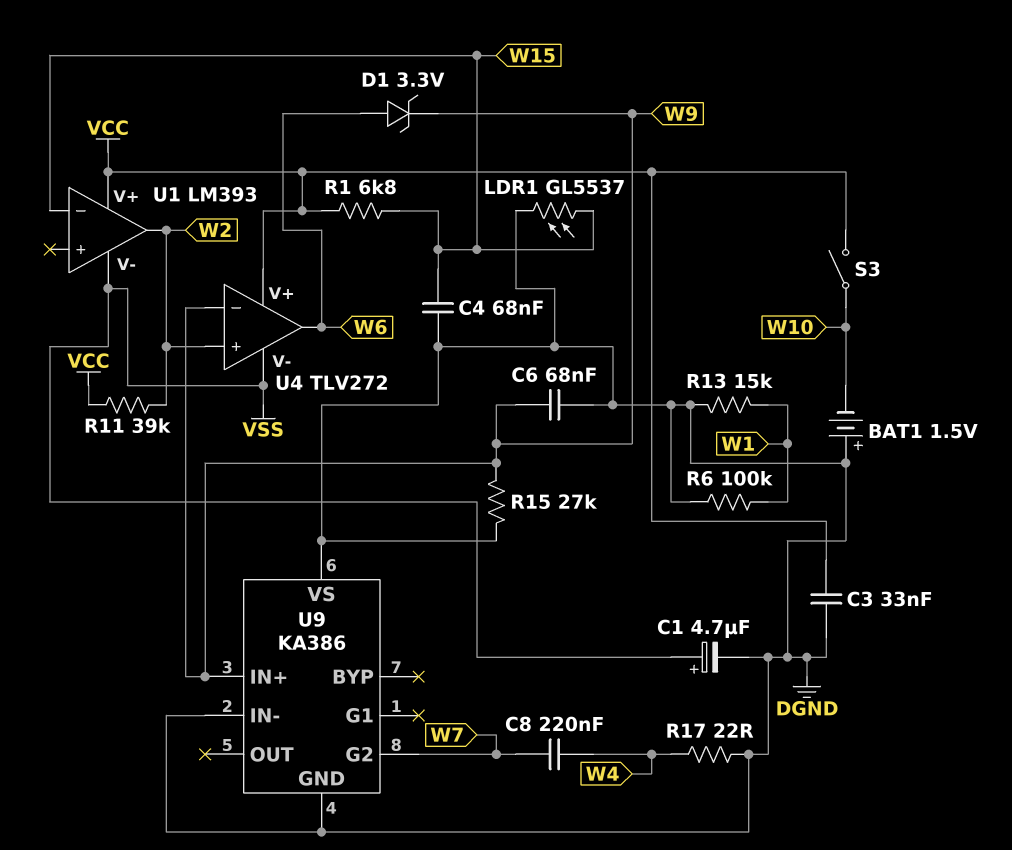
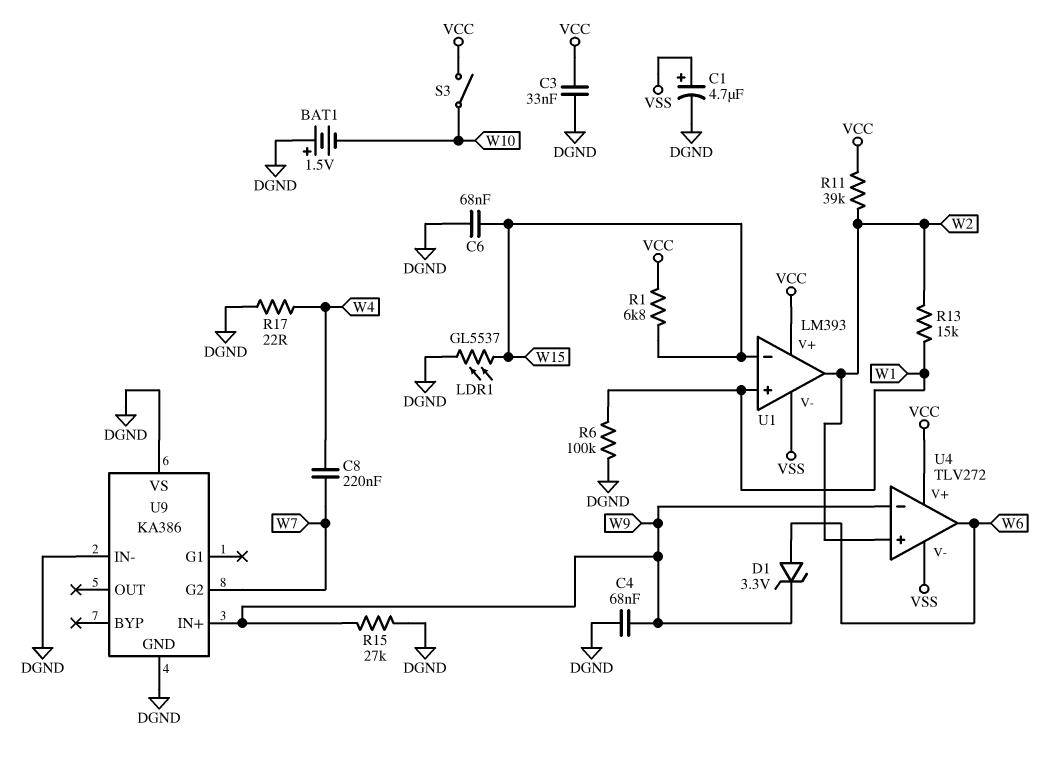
C4: 68nF (DGND, W15) -> 68nF (DGND, W9)
C6: 68nF (DGND, W9) -> 68nF (DGND, W15)
R13: 15k (DGND, W1) -> 15k (W1, W2)
U1 pin in+: none -> W1

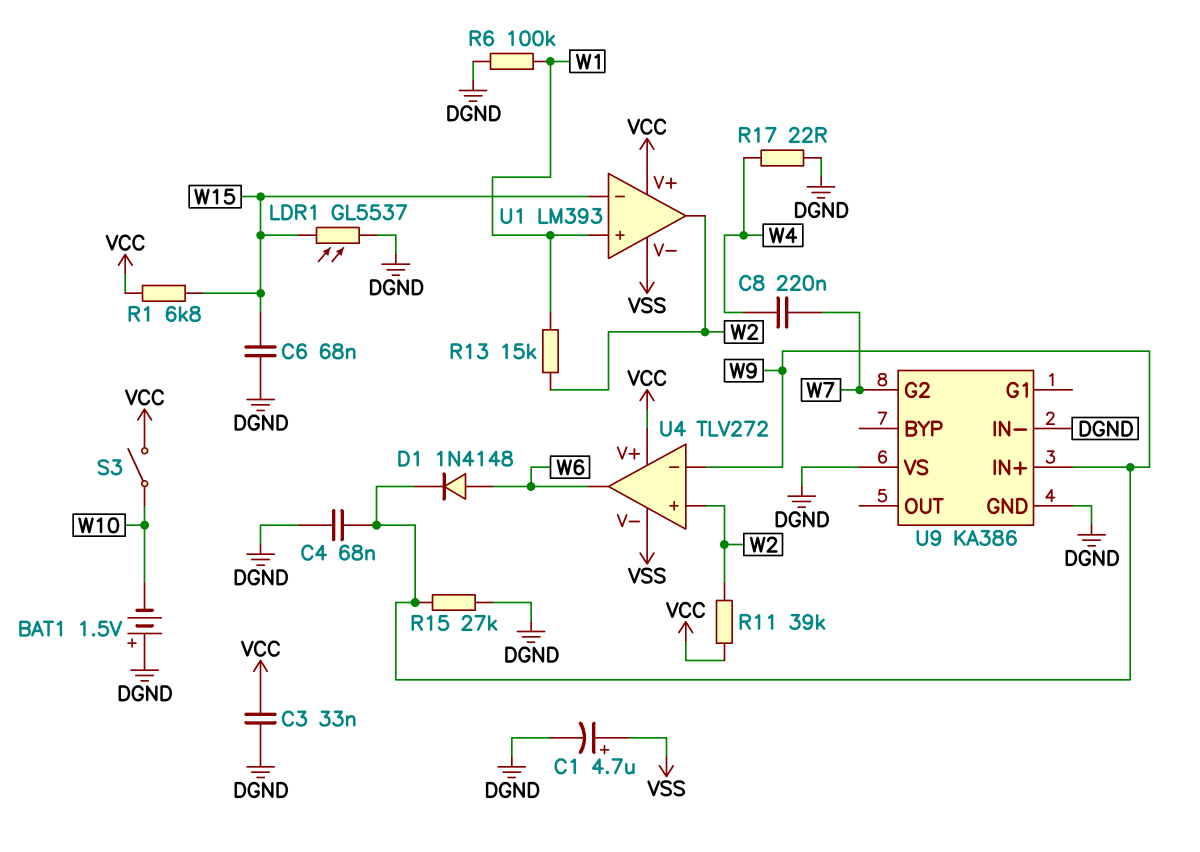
D1: zener 3.3V (A W6, K W9) -> diode 1N4148 (A W6, K W9)

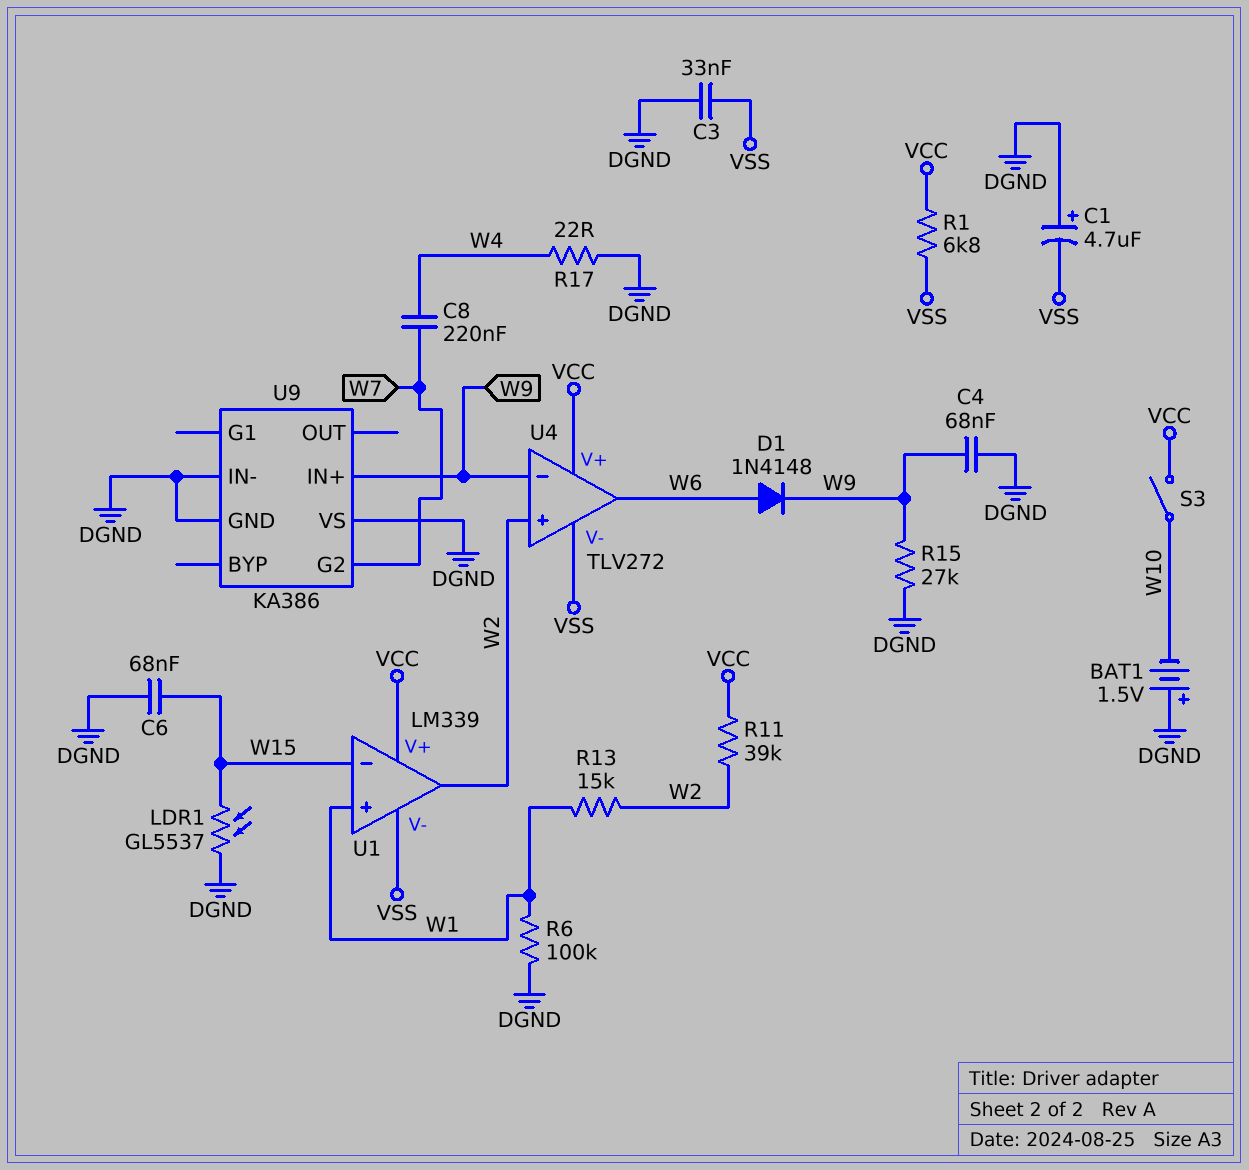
C1: 4.7uF (plus VSS, minus DGND) -> 4.7uF (plus DGND, minus VSS)
C3: 33nF (DGND, VCC) -> 33nF (DGND, VSS)
R1: 6.8k (VCC, W15) -> 6.8k (VCC, VSS)
U1: LM393 -> LM339

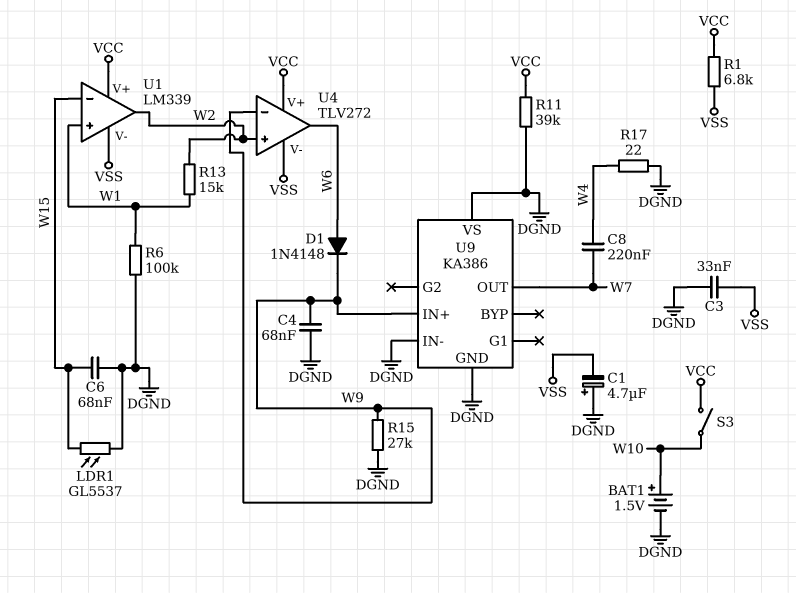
BAT1: 1.5V (plus DGND, minus W10) -> 1.5V (plus W10, minus DGND)
R11: 39k (VCC, W2) -> 39k (DGND, VCC)
U9 pin G2: W7 -> none
U9 pin OUT: none -> W7

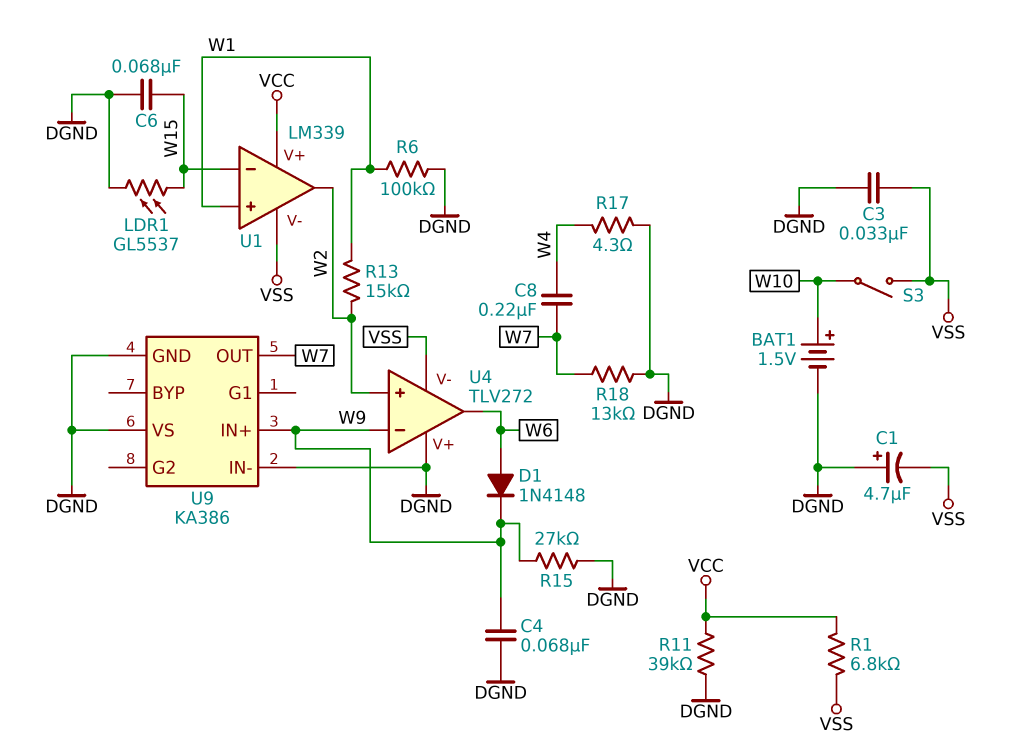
R17: 22 (DGND, W4) -> 4.3 (DGND, W4)
R18: none -> 13k (DGND, W7)
S3: switch (VCC, W10) -> switch (VSS, W10)
U4 pin V+: VCC -> DGND

